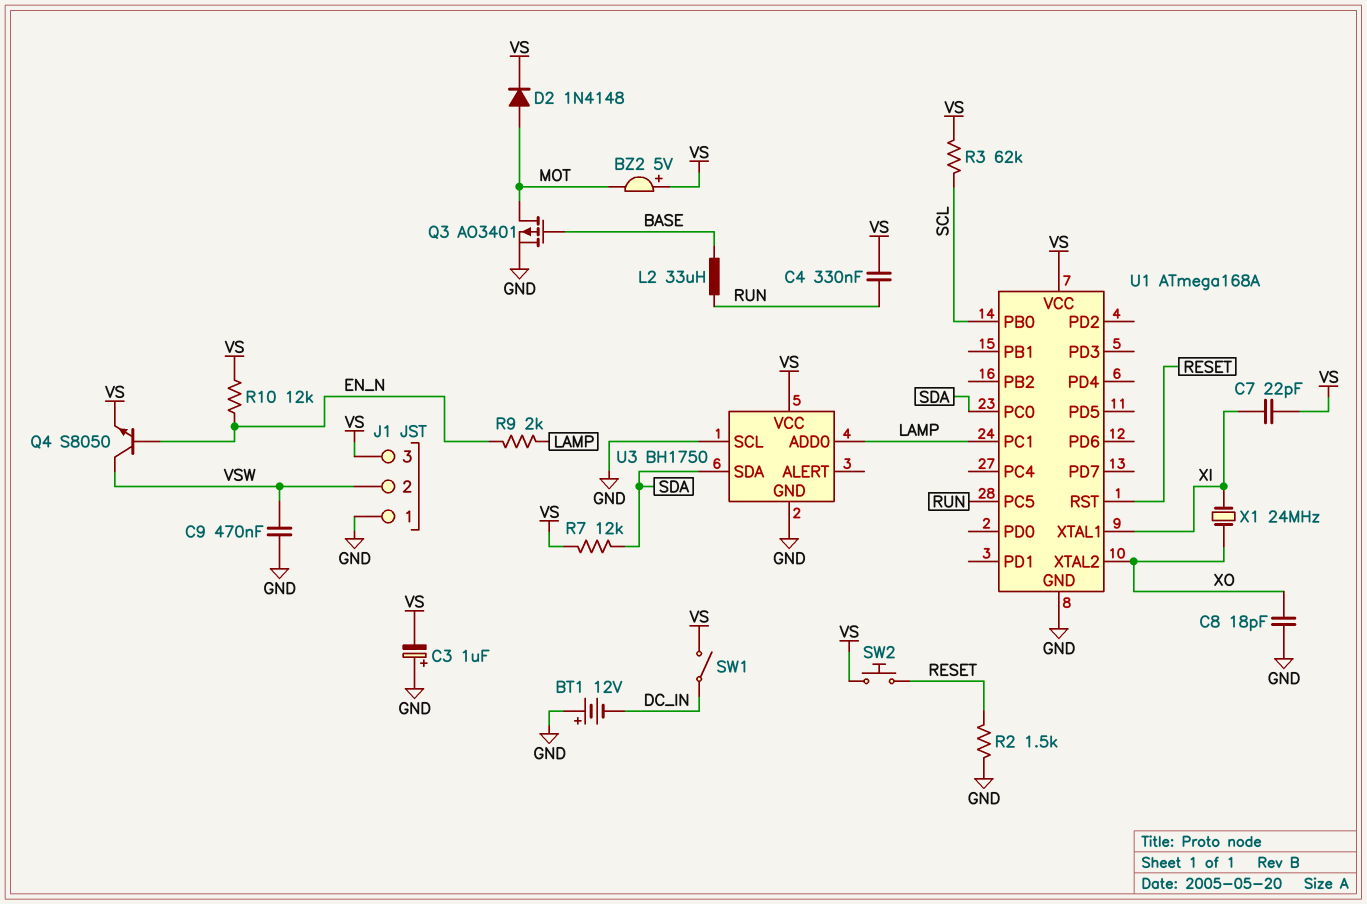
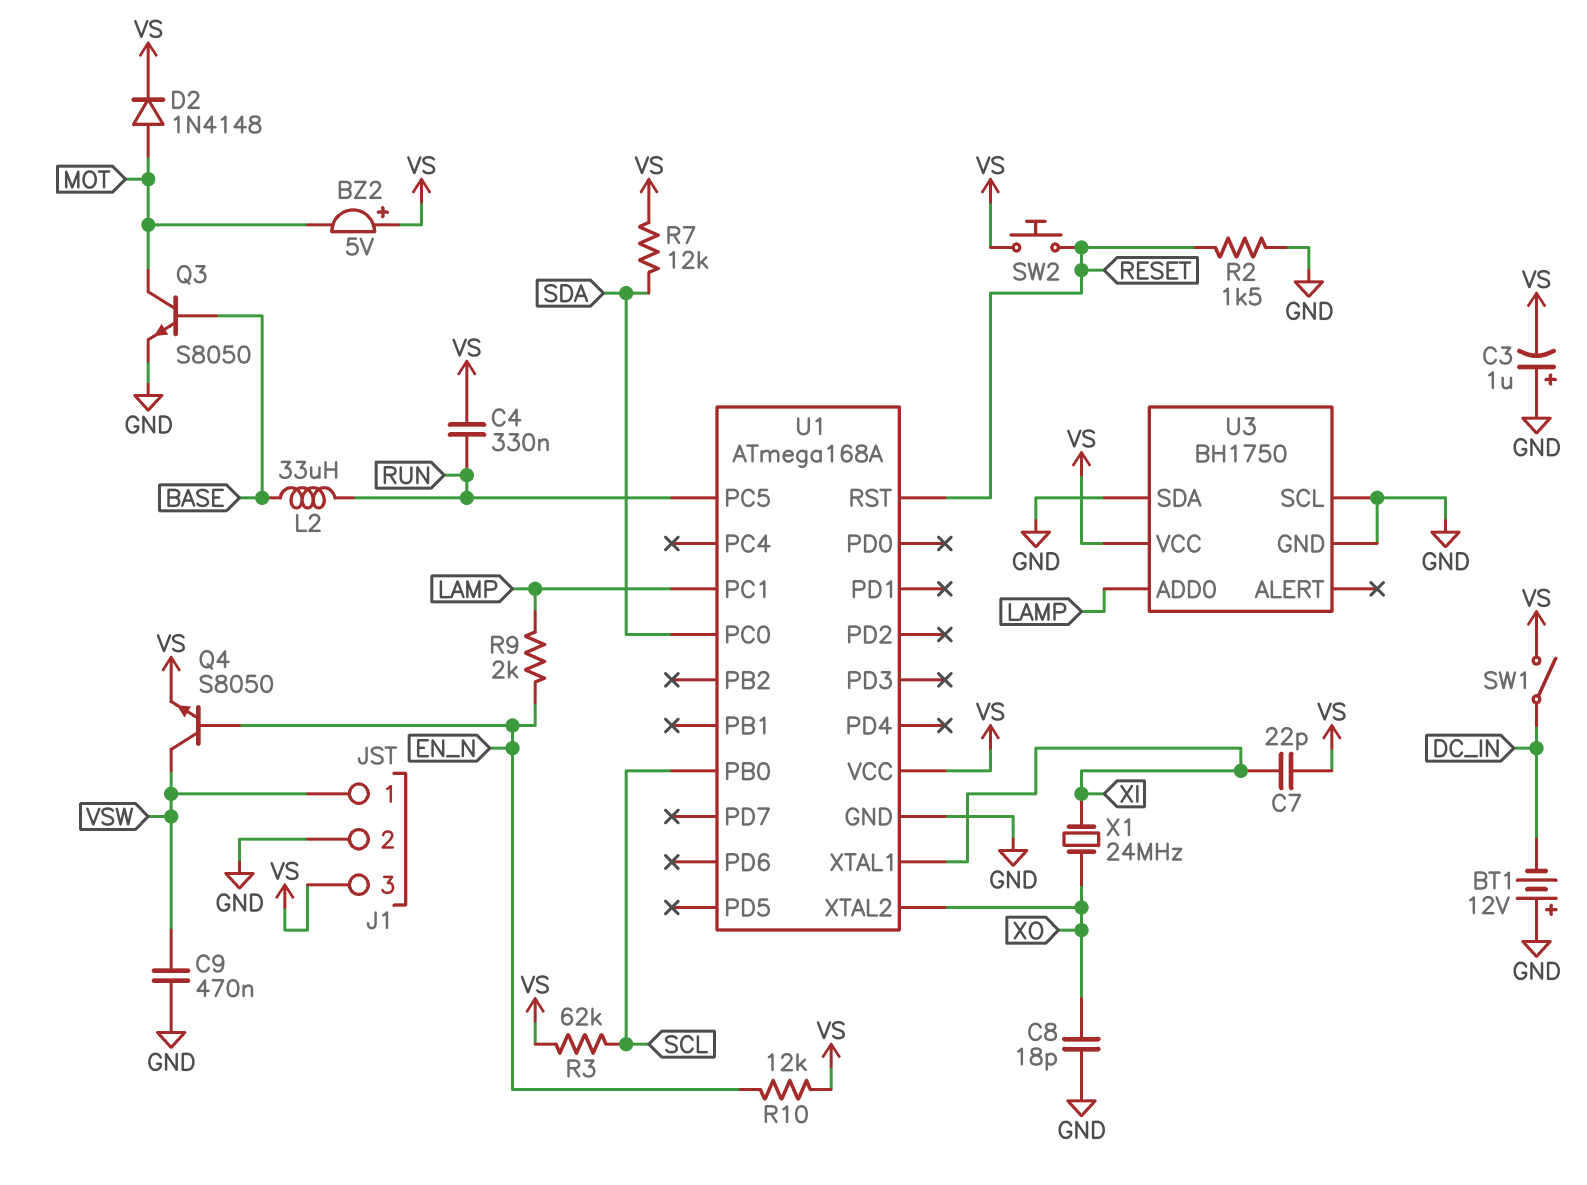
J1 pin 1: GND -> VSW
J1 pin 2: VSW -> GND
Q3: PMOS AO3401 (G BASE, D MOT, S GND) -> NPN S8050 (B BASE, C MOT, E GND)
U3 pin SDA: SDA -> GND

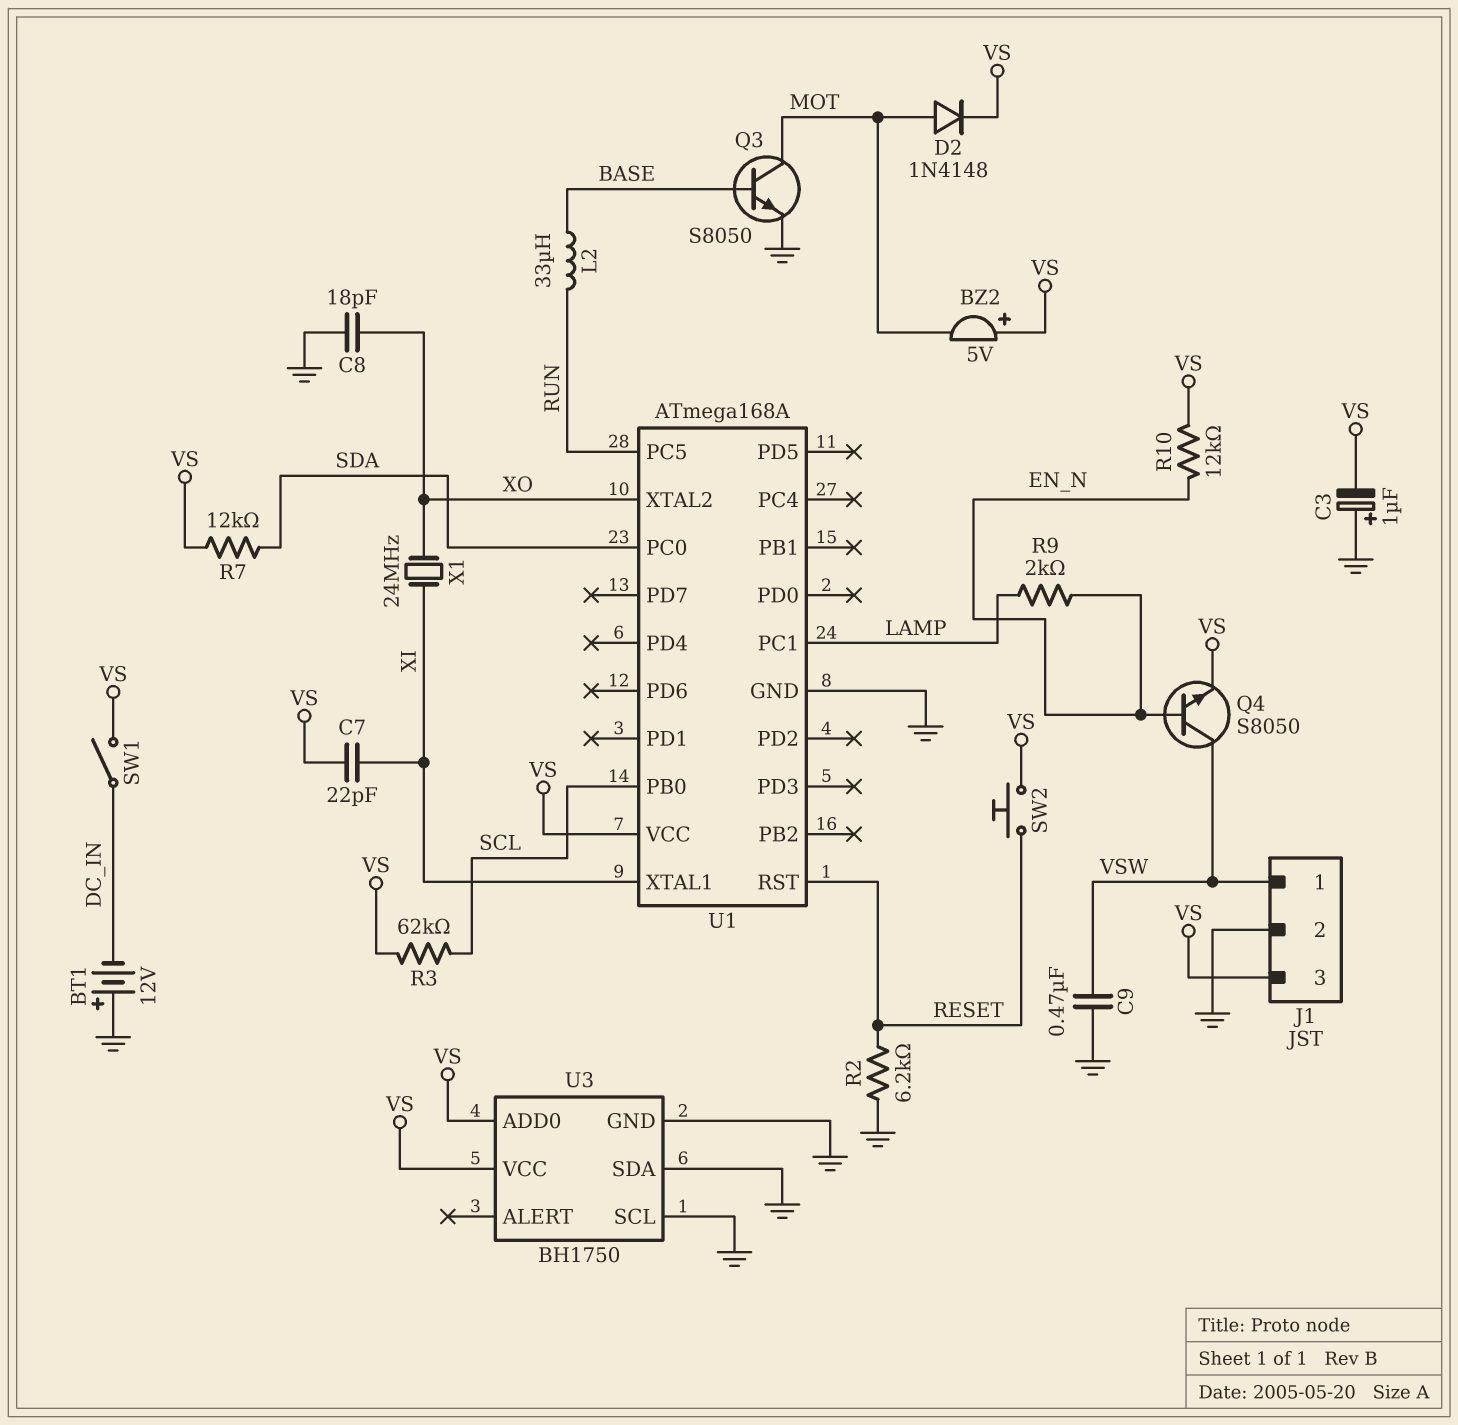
C4: 330nF (RUN, VS) -> none
R2: 1.5k (GND, RESET) -> 6.2k (GND, RESET)
U3 pin ADD0: LAMP -> VS

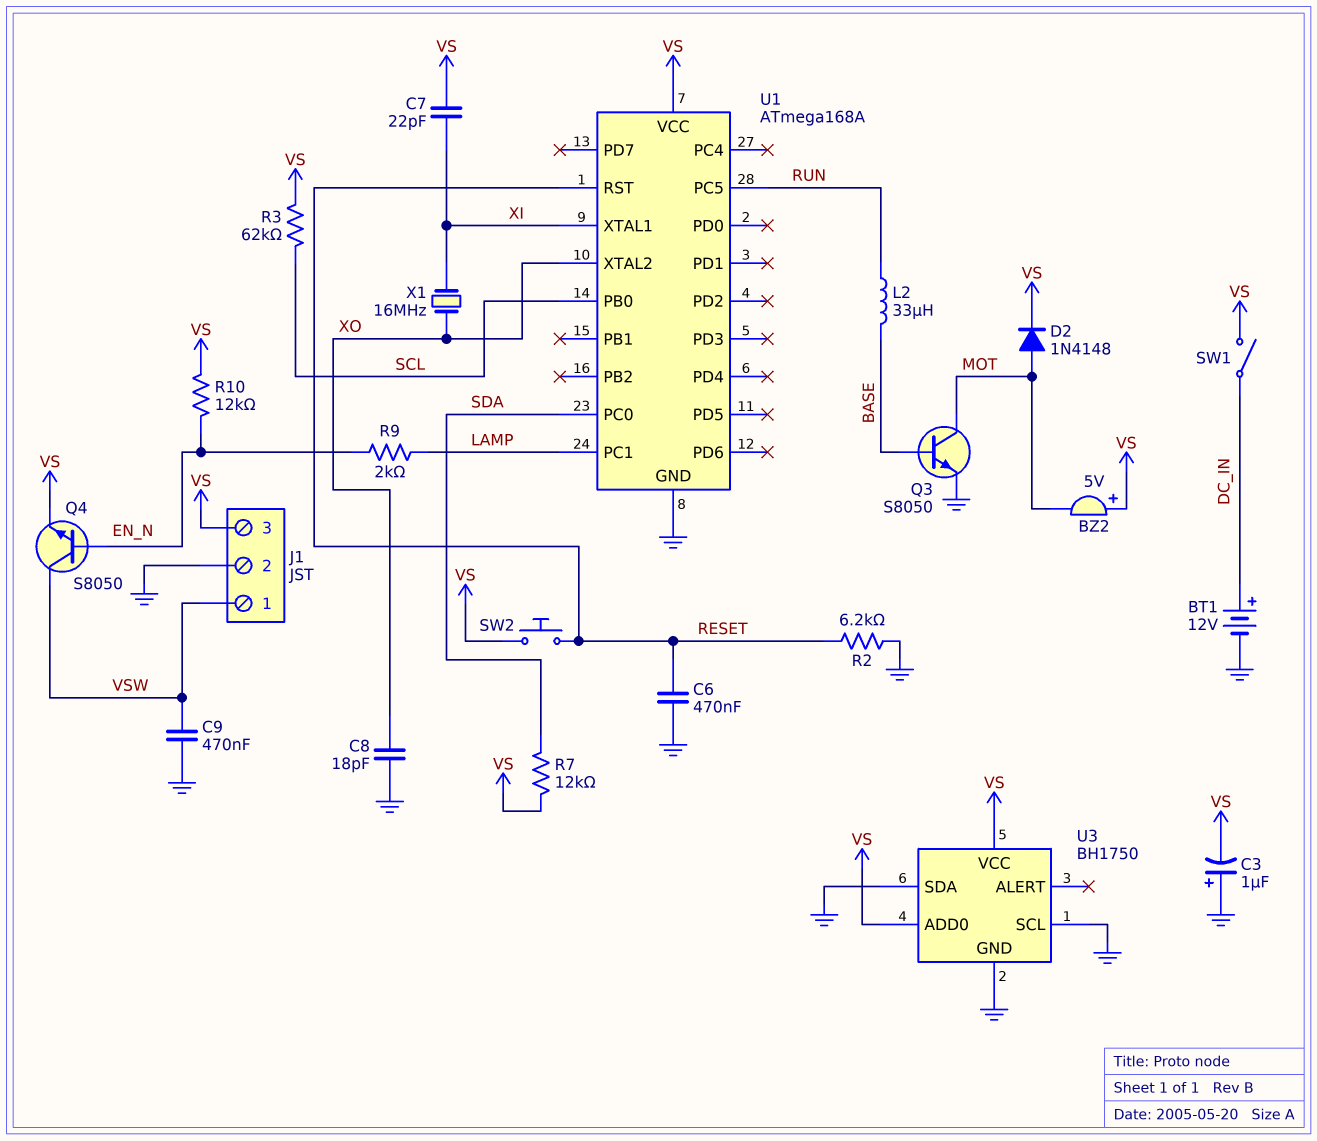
BT1: 12V (plus GND, minus DC_IN) -> 12V (plus DC_IN, minus GND)
C6: none -> 470nF (GND, RESET)
X1: 24MHz (XI, XO) -> 16MHz (XI, XO)

